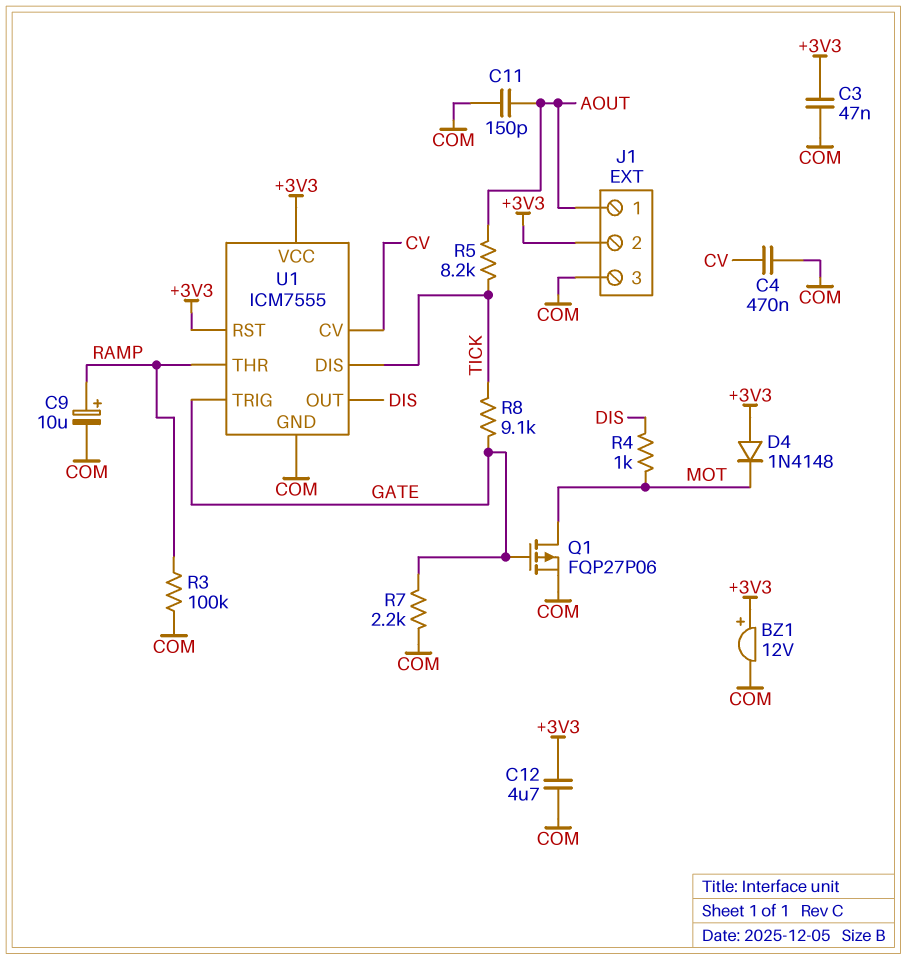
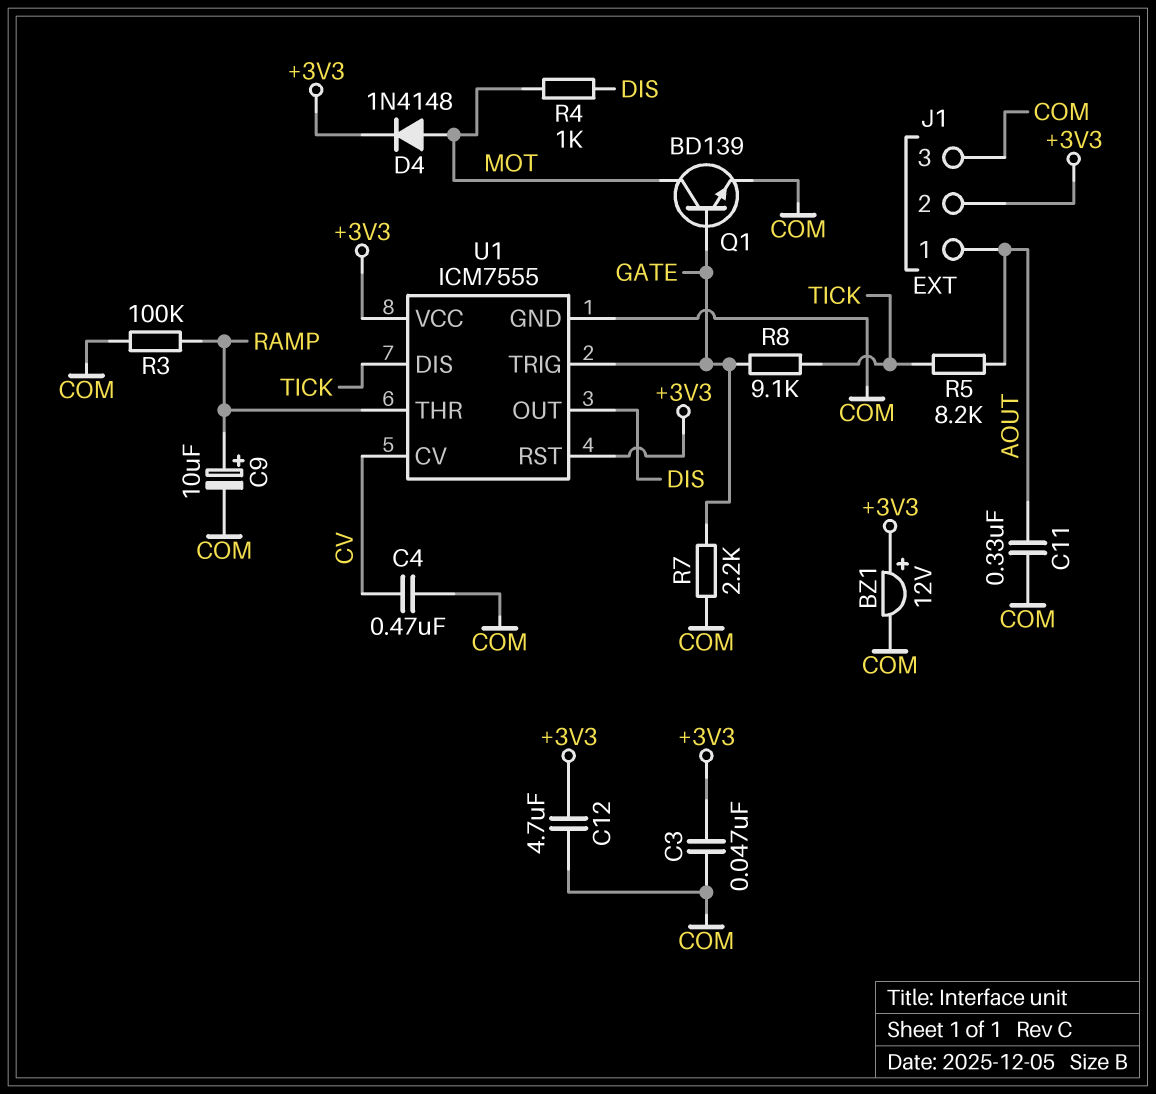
C11: 150pF (AOUT, COM) -> 330nF (AOUT, COM)
D4: diode 1N4148 (A +3V3, K MOT) -> diode 1N4148 (A MOT, K +3V3)
Q1: PMOS FQP27P06 (G GATE, D MOT, S COM) -> NPN BD139 (B GATE, C MOT, E COM)

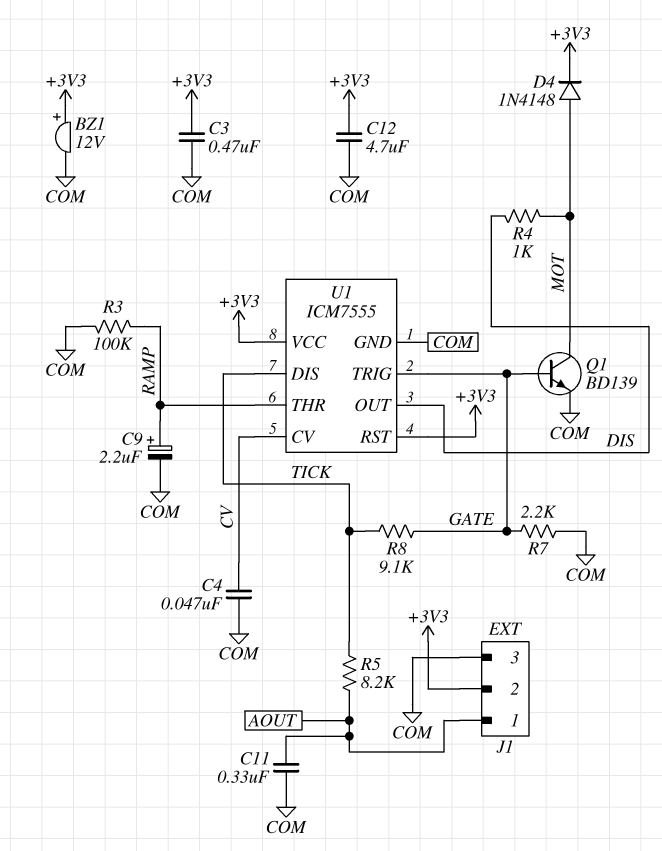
C3: 47nF (+3V3, COM) -> 470nF (+3V3, COM)
C4: 470nF (COM, CV) -> 47nF (COM, CV)
C9: 10uF (plus RAMP, minus COM) -> 2.2uF (plus RAMP, minus COM)

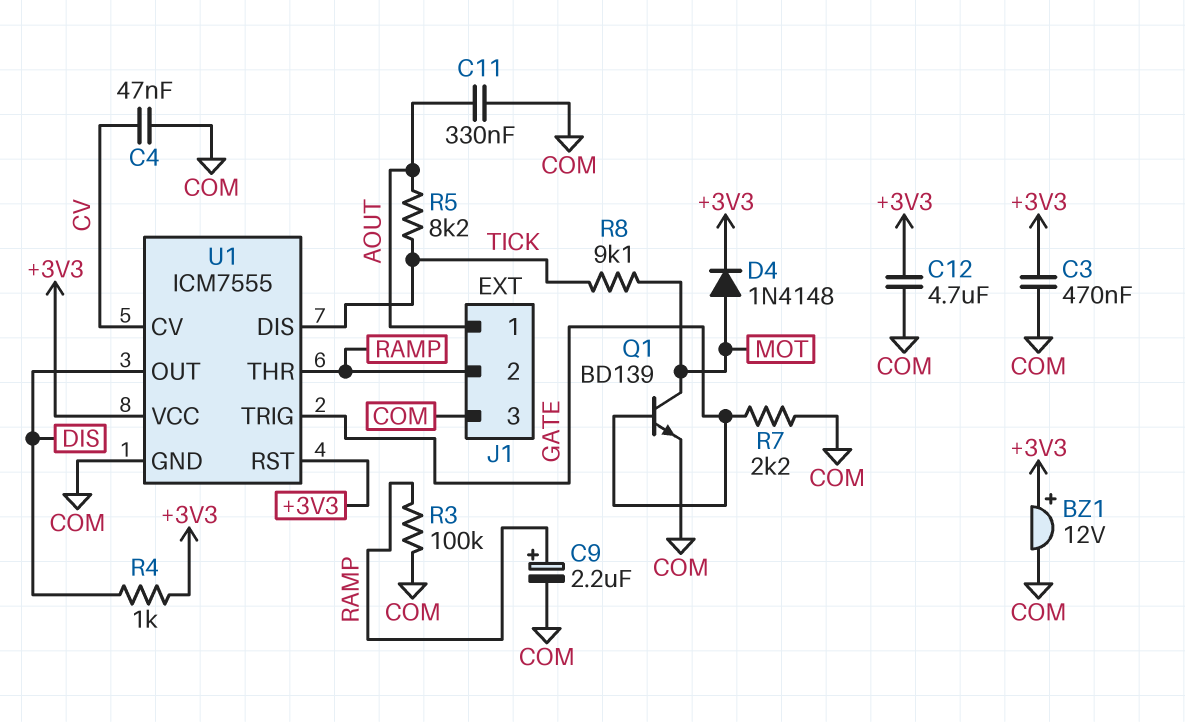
J1 pin 2: +3V3 -> RAMP
R4: 1k (DIS, MOT) -> 1k (+3V3, DIS)
R8: 9.1k (GATE, TICK) -> 9.1k (MOT, TICK)

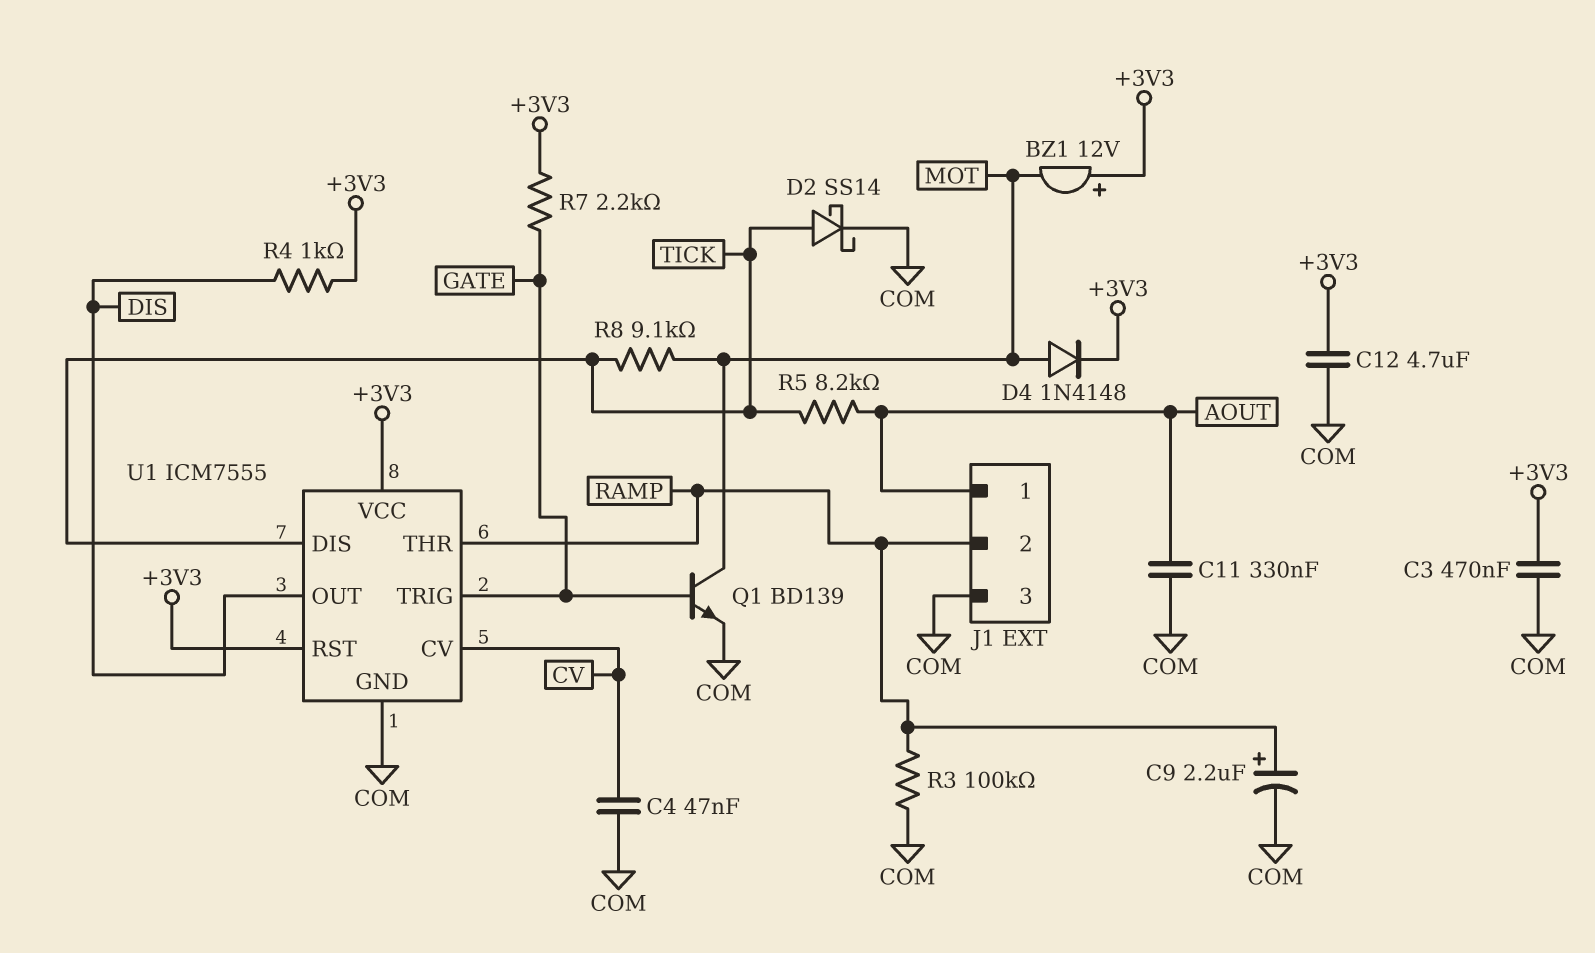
BZ1: buzzer 12V (plus +3V3, minus COM) -> buzzer 12V (plus +3V3, minus MOT)
D2: none -> schottky SS14 (A TICK, K COM)
R7: 2.2k (COM, GATE) -> 2.2k (+3V3, GATE)

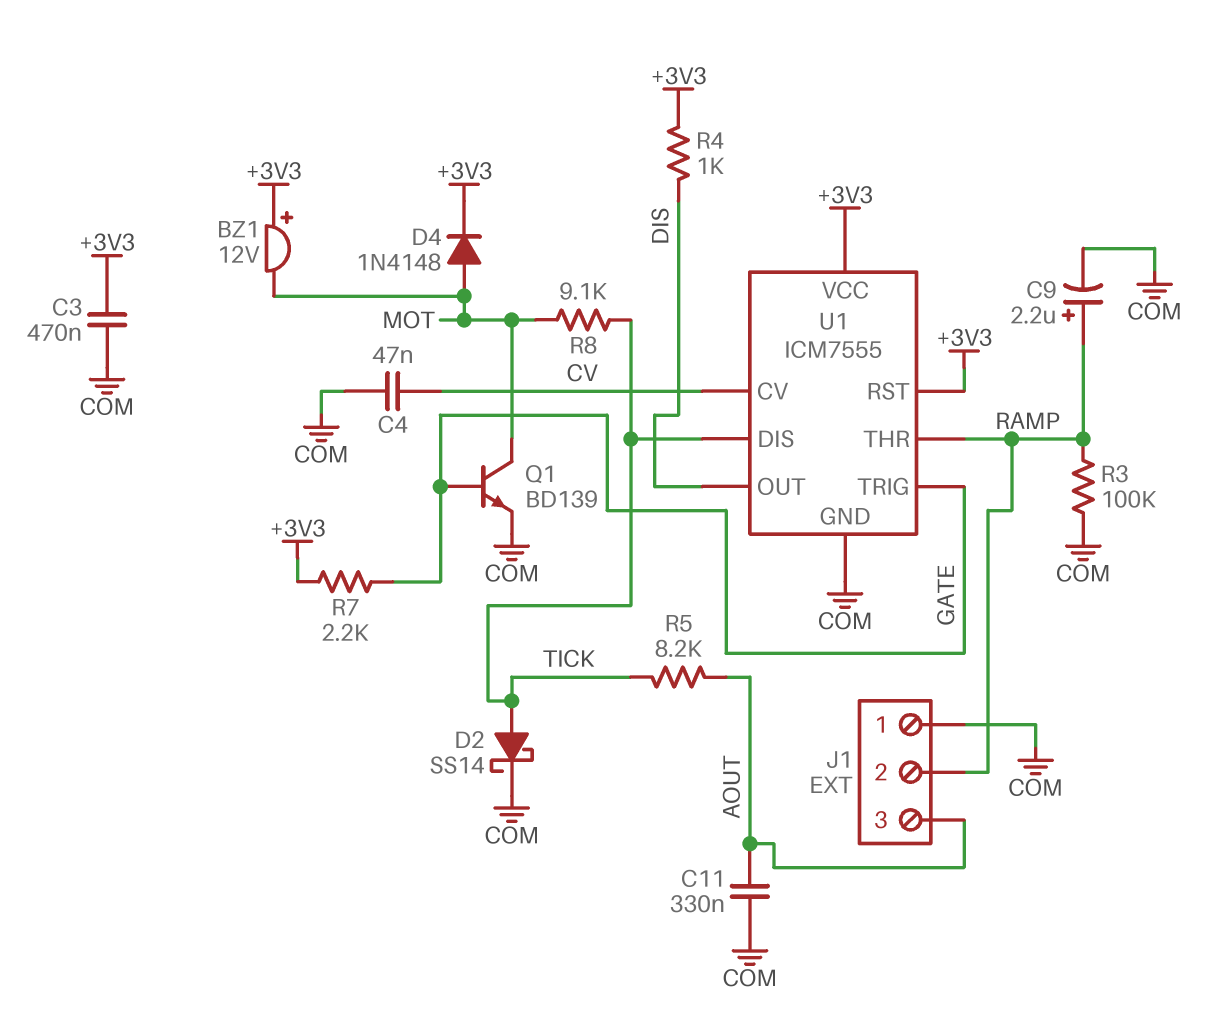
C12: 4.7uF (+3V3, COM) -> none
J1 pin 1: AOUT -> COM
J1 pin 3: COM -> AOUT

